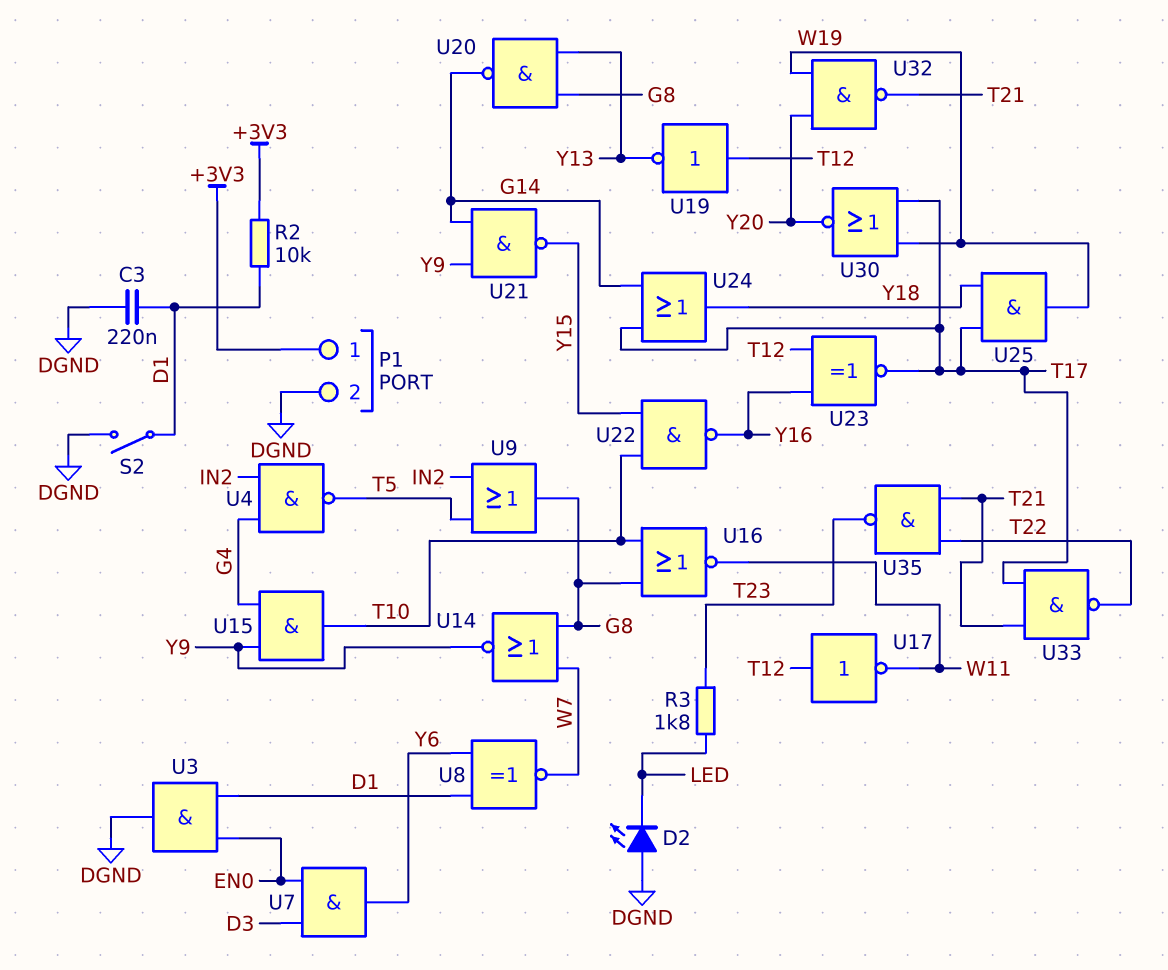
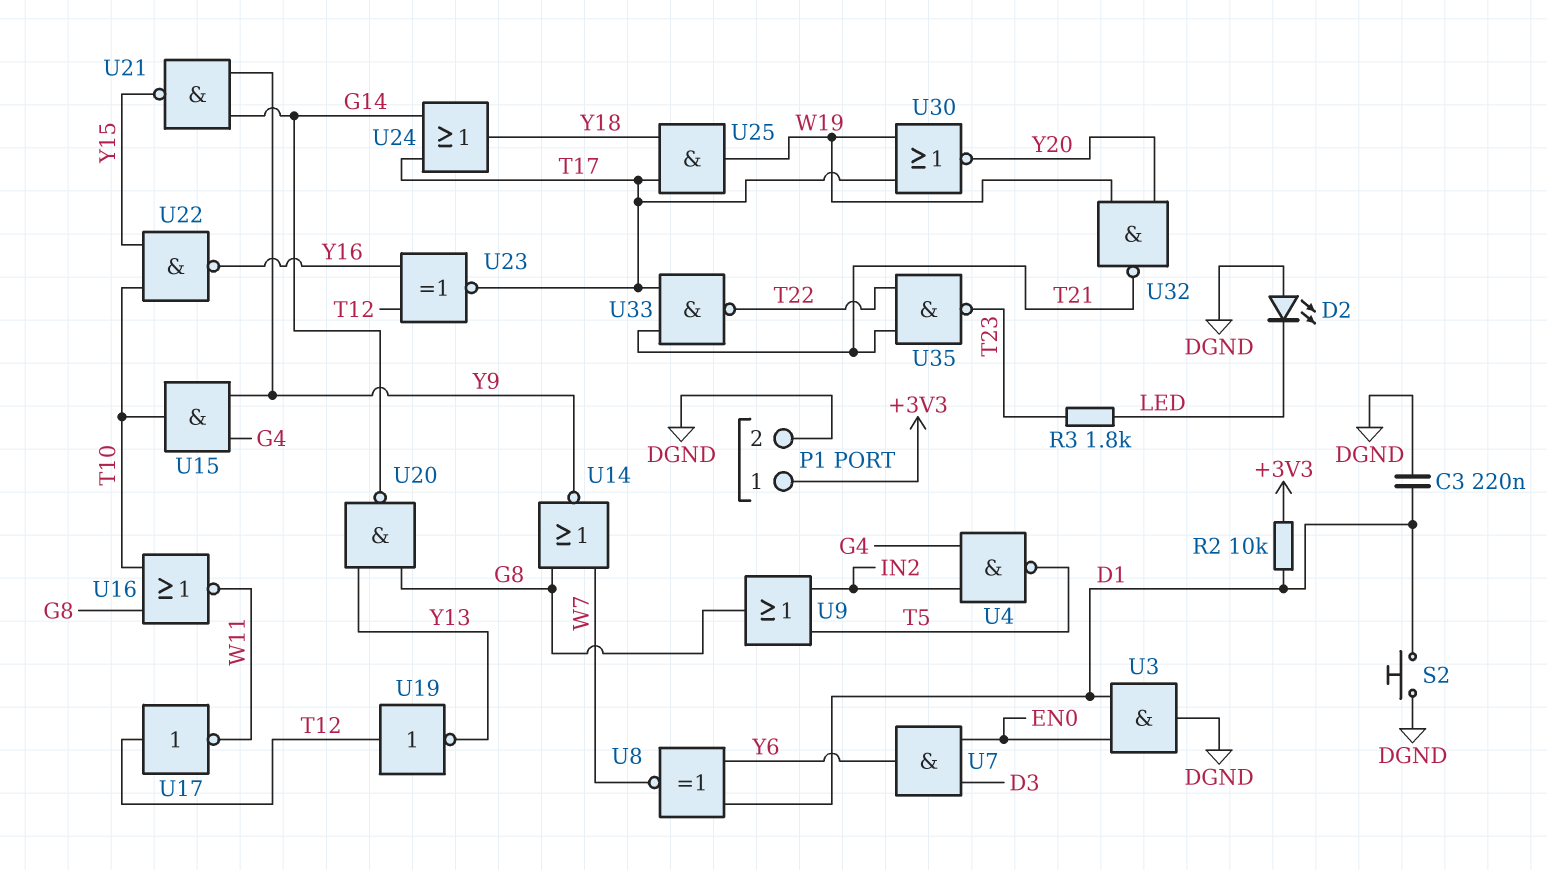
S2: switch (D1, DGND) -> button (D1, DGND)

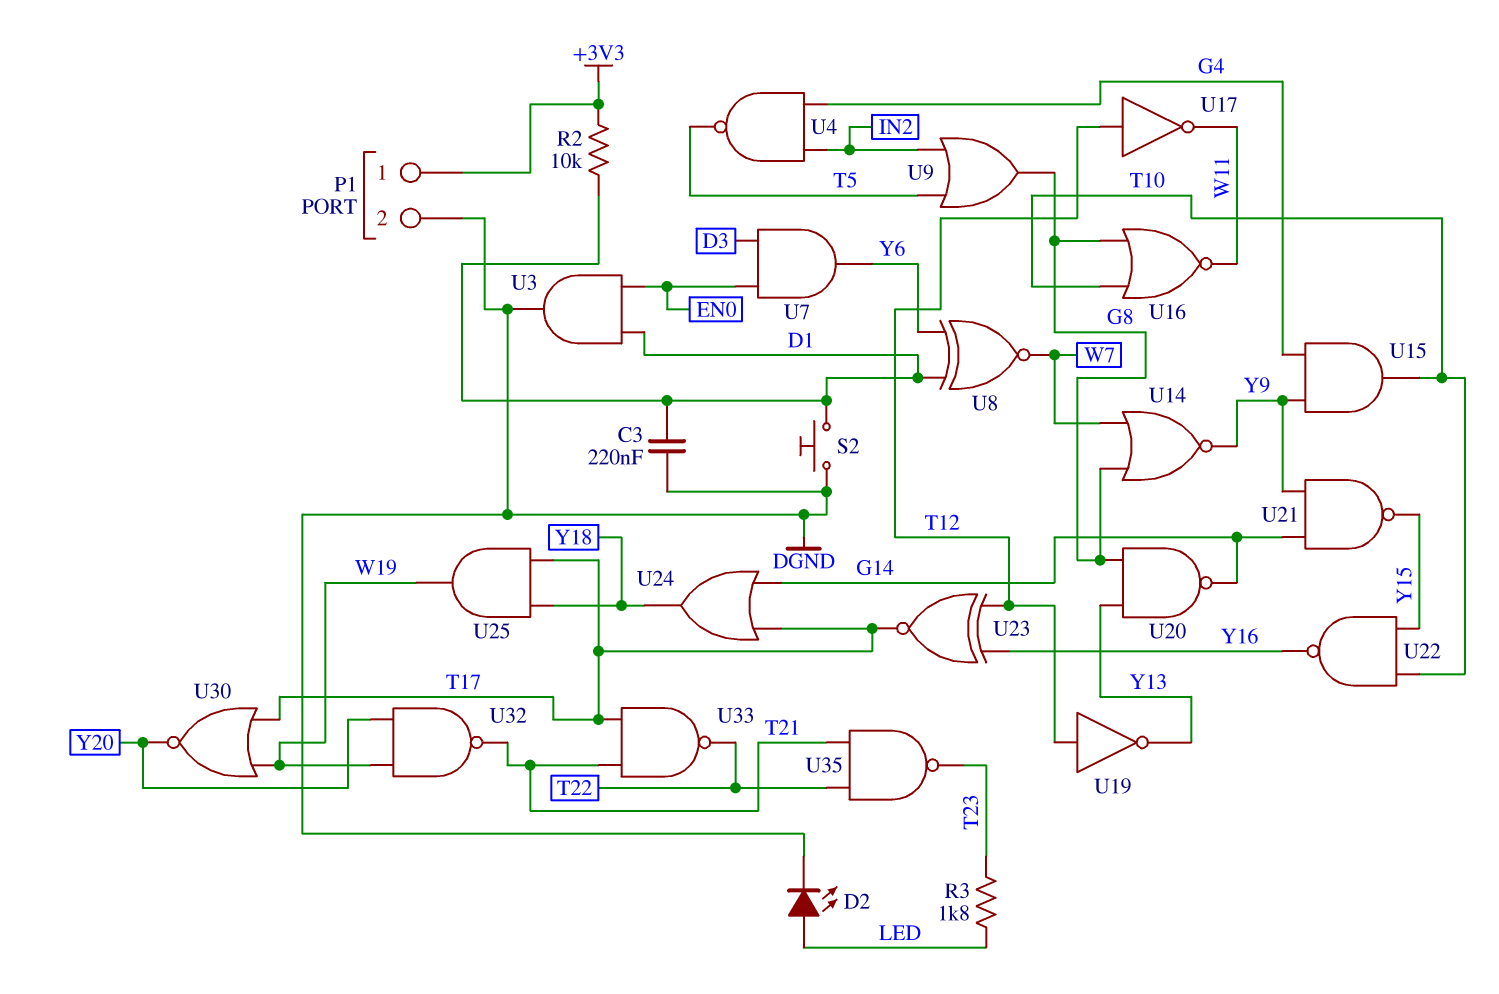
D2: LED (A DGND, K LED) -> LED (A LED, K DGND)

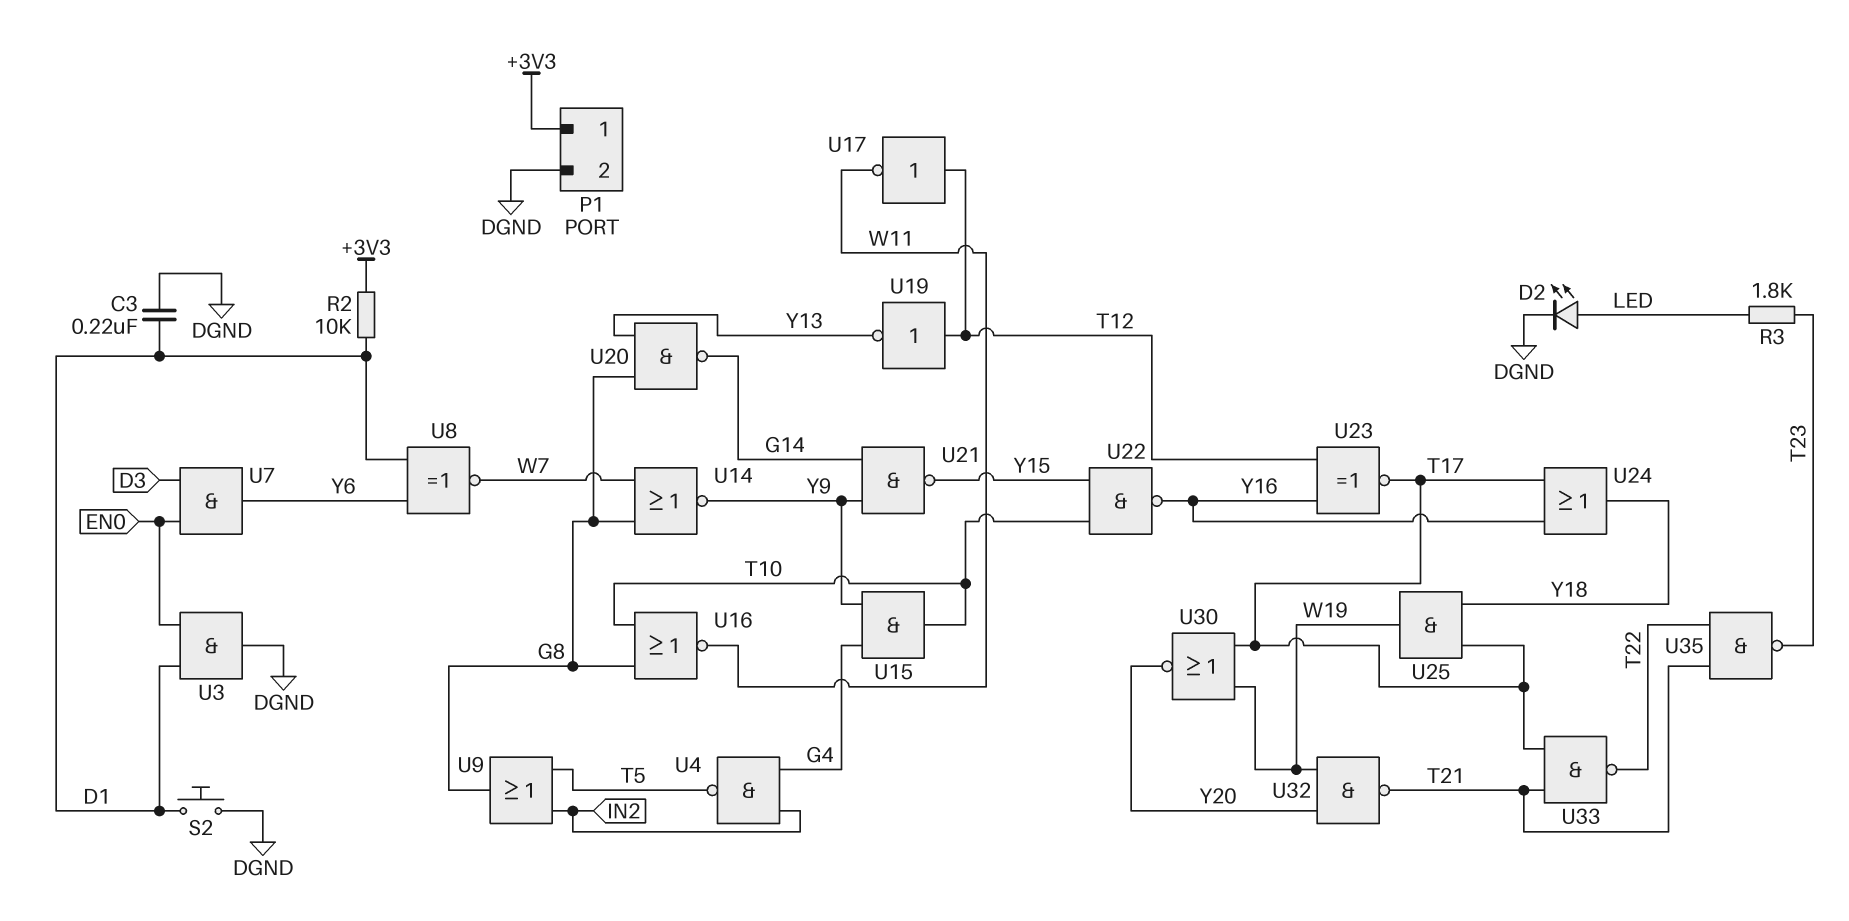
U24: OR (in G14, in T17, out Y18) -> OR (in T17, in Y16, out Y18)

